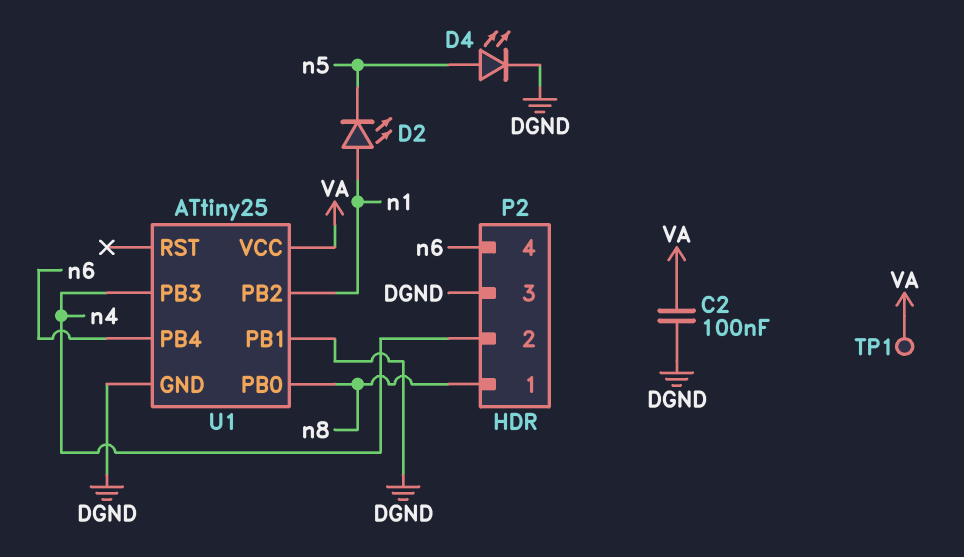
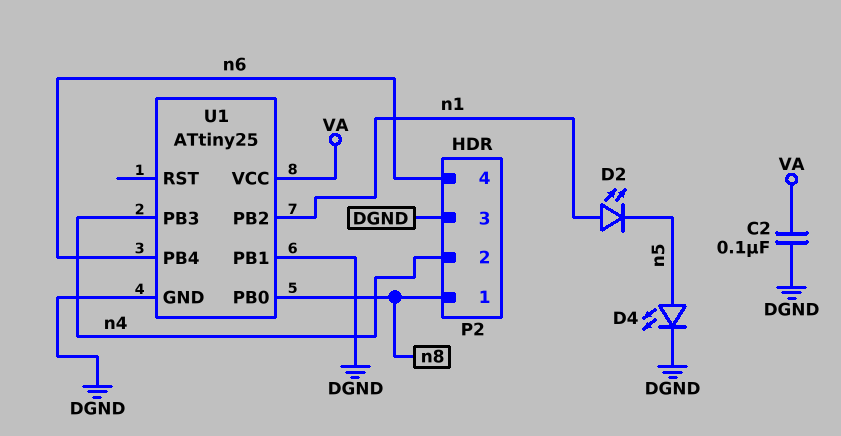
TP1: test point (VA) -> none

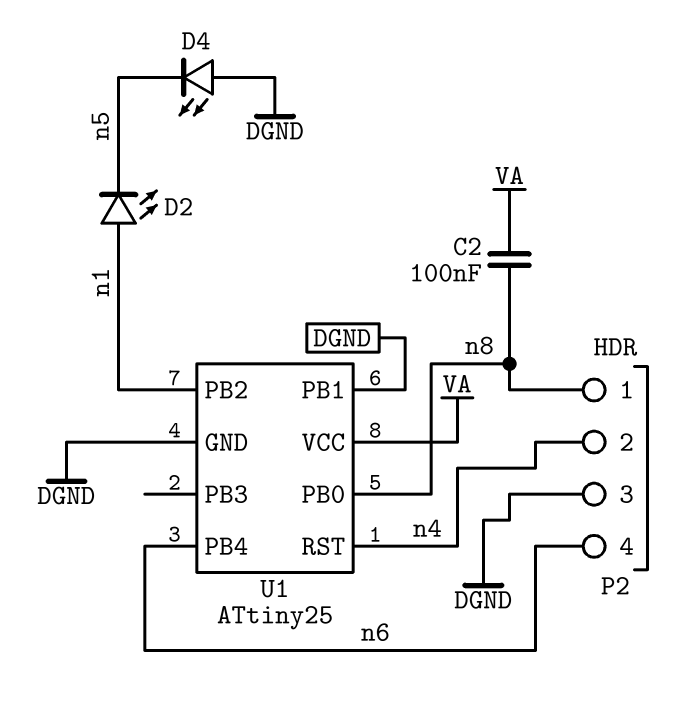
C2: 100nF (DGND, VA) -> 100nF (VA, n8)
D4: LED (A n5, K DGND) -> LED (A DGND, K n5)
U1 pin PB3: n4 -> none
U1 pin RST: none -> n4

